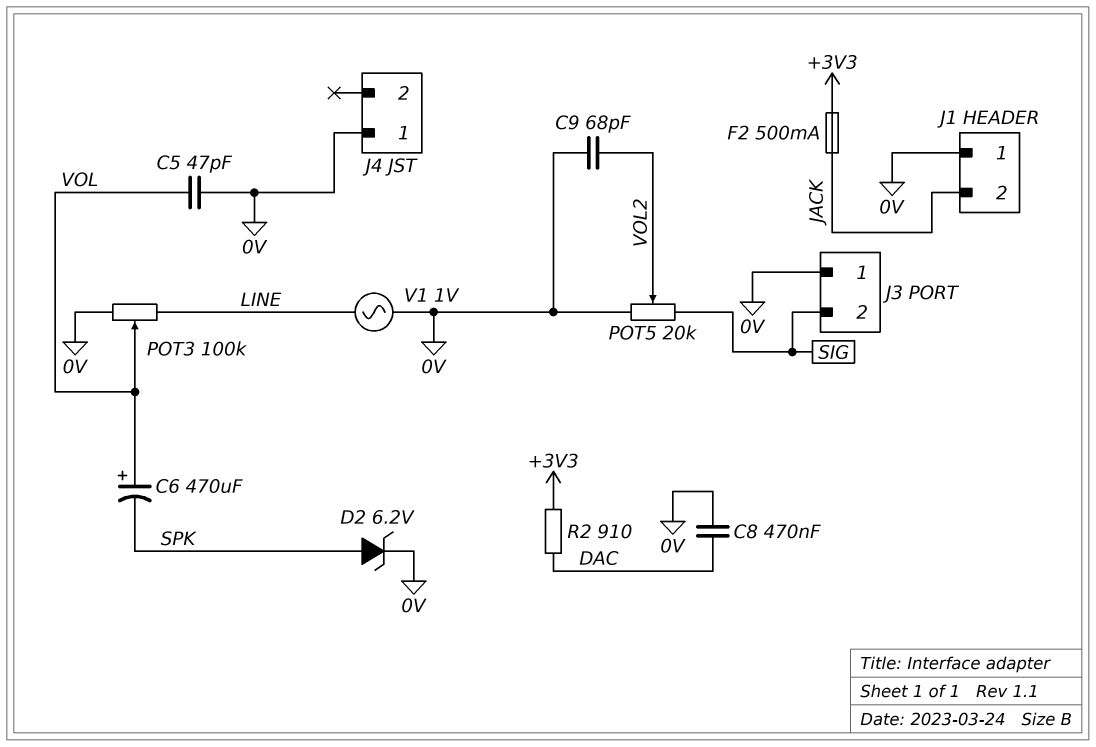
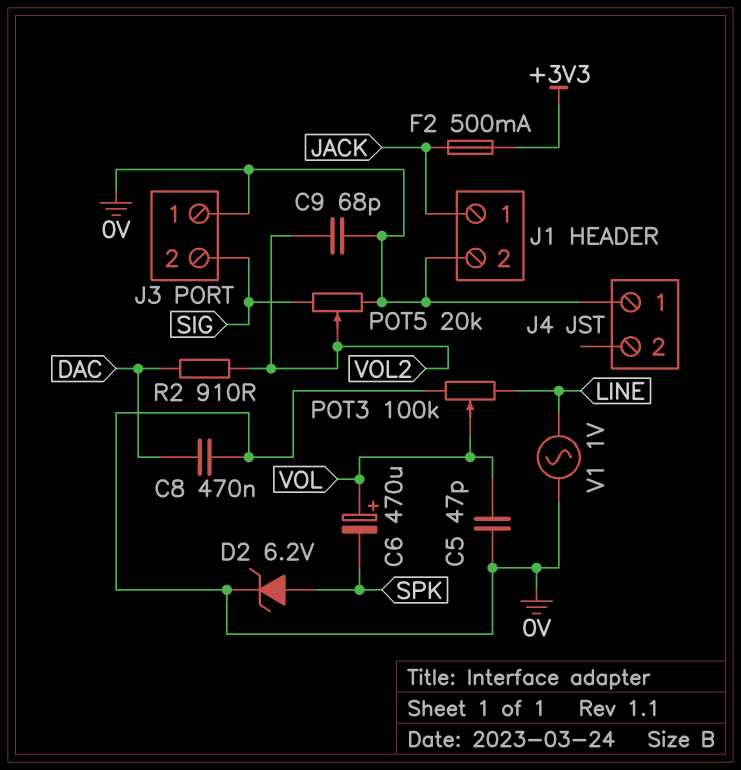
J1 pin 1: 0V -> JACK
J1 pin 2: JACK -> 0V
R2: 910 (+3V3, DAC) -> 910 (DAC, VOL2)

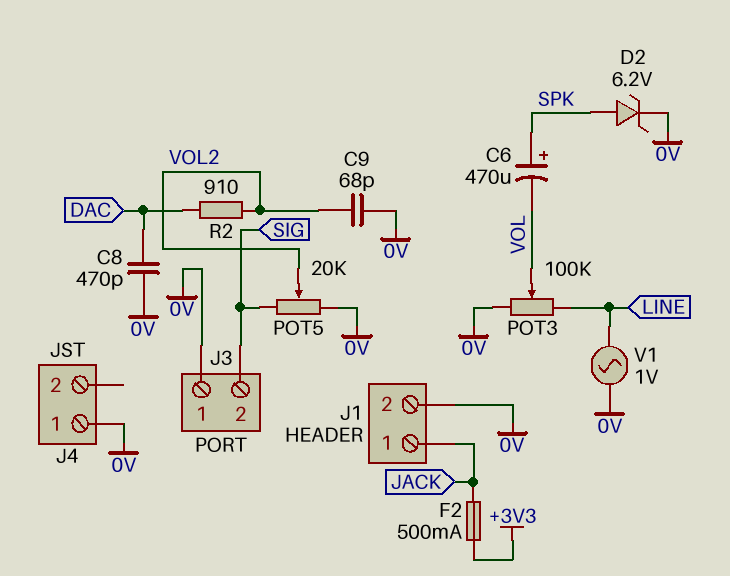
C5: 47pF (0V, VOL) -> none
C6: 470uF (plus VOL, minus SPK) -> 470uF (plus SPK, minus VOL)
C8: 470nF (0V, DAC) -> 470pF (0V, DAC)

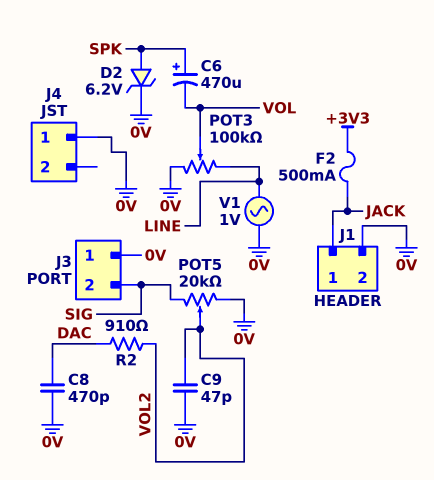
C9: 68pF (0V, VOL2) -> 47pF (0V, VOL2)

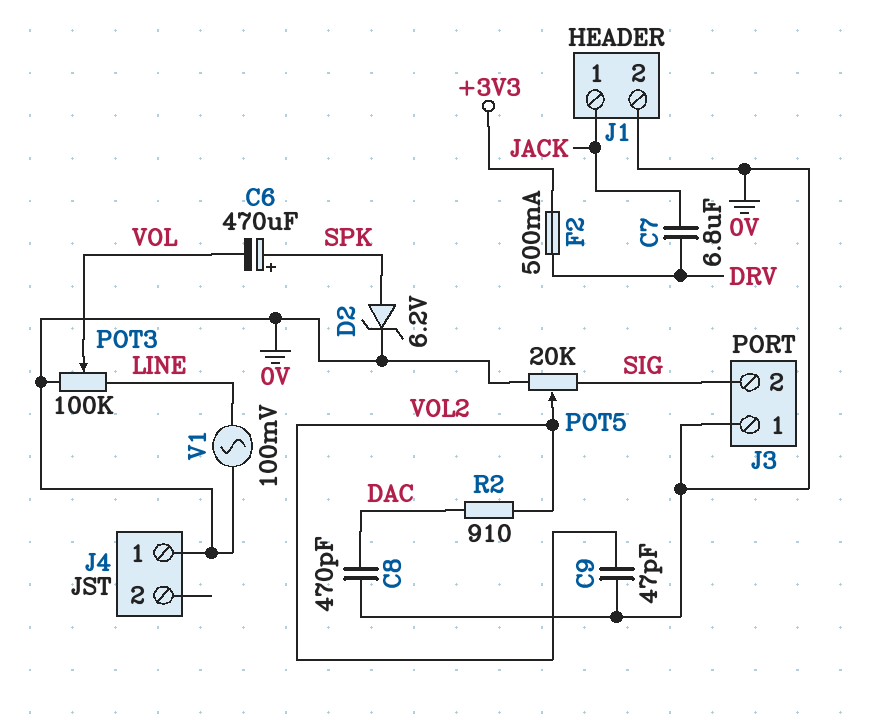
C7: none -> 6.8uF (DRV, JACK)
F2: 500mA (+3V3, JACK) -> 500mA (+3V3, DRV)
V1: AC 1V (0V, LINE) -> AC 100mV (0V, LINE)

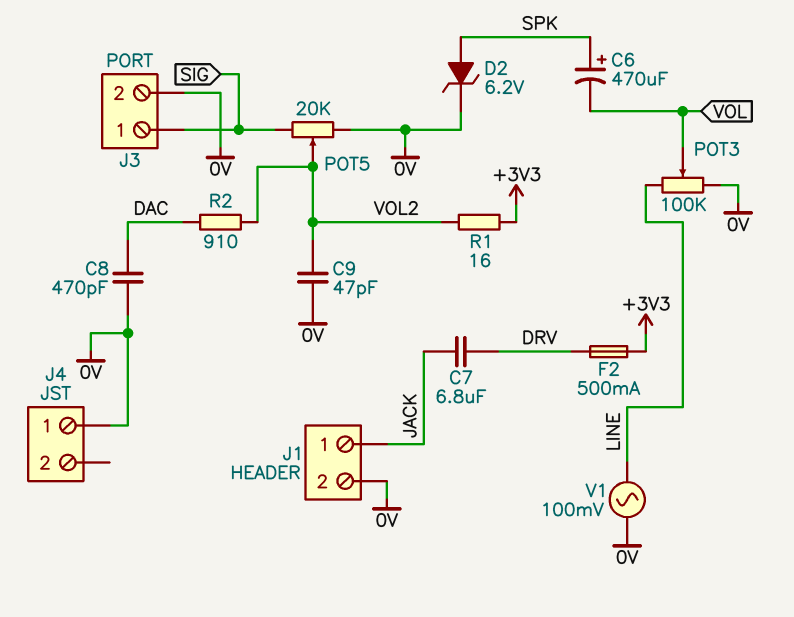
J3 pin 1: 0V -> SIG
J3 pin 2: SIG -> 0V
R1: none -> 16 (+3V3, VOL2)

